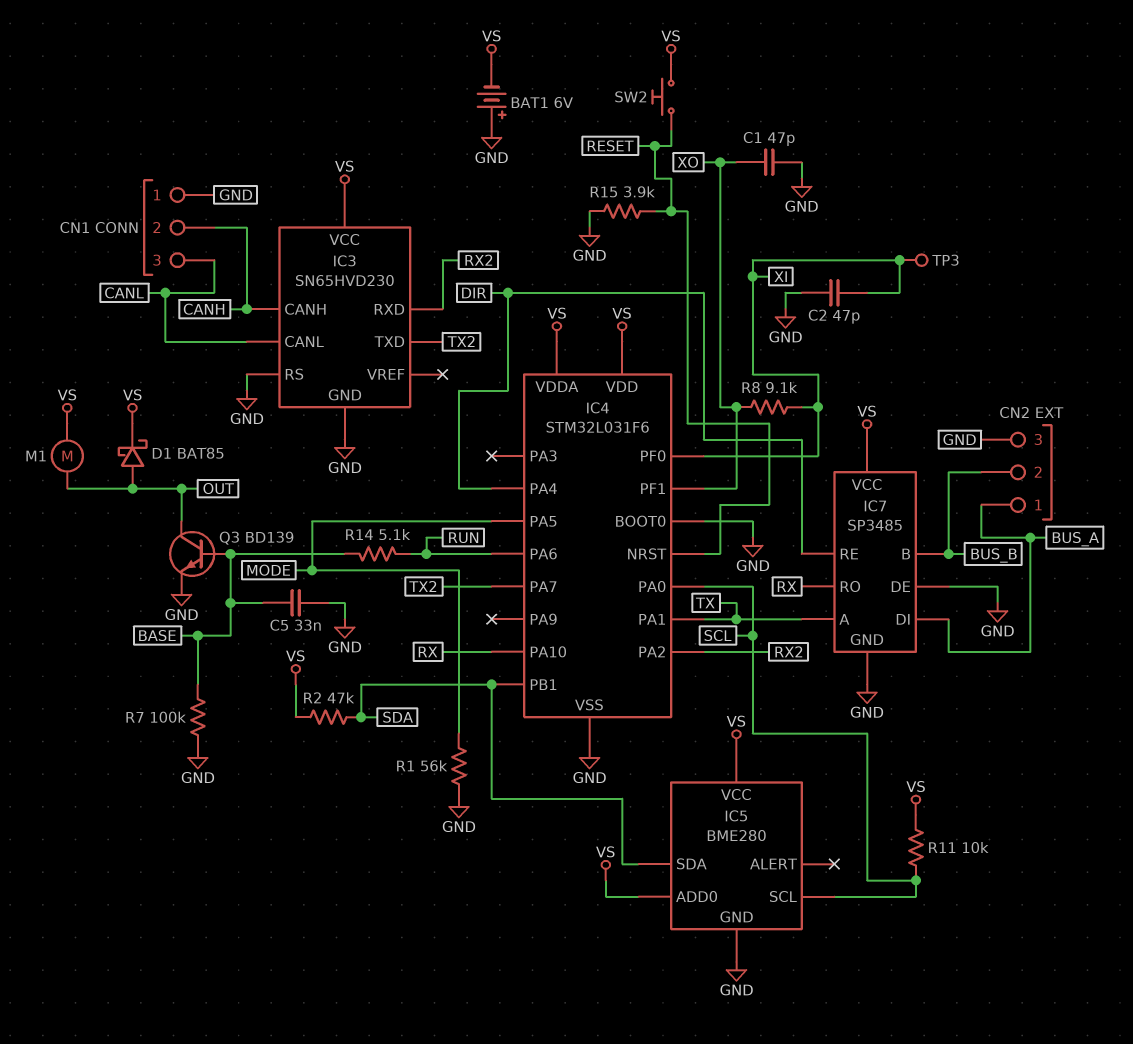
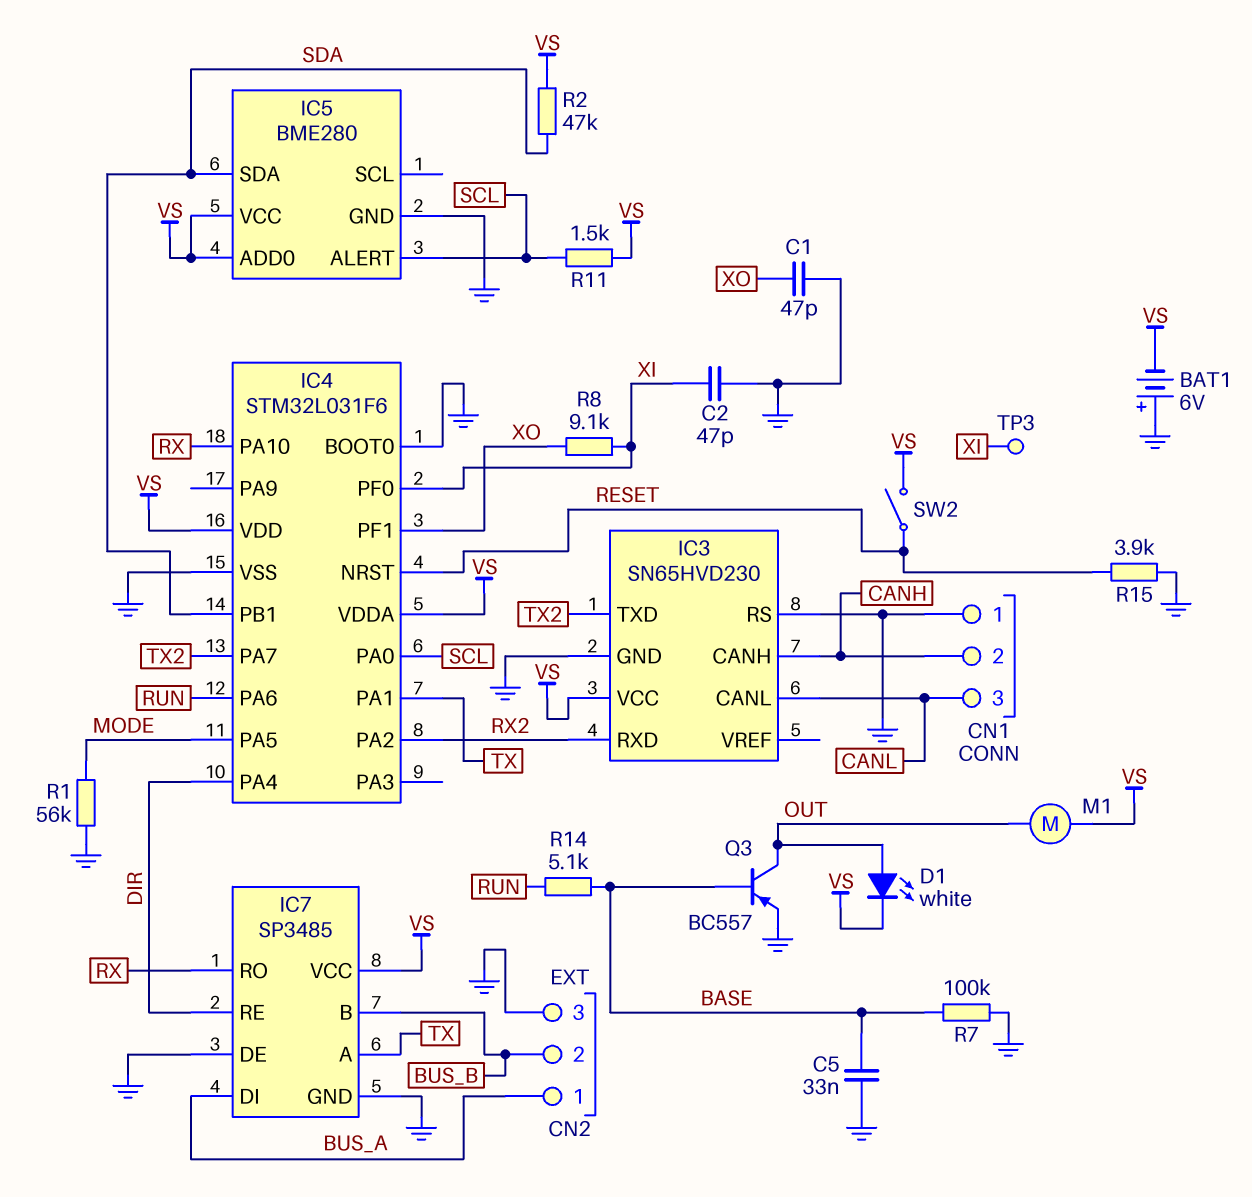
D1: schottky BAT85 (A OUT, K VS) -> LED white (A OUT, K VS)
IC5 pin ALERT: none -> SCL
IC5 pin SCL: SCL -> none
Q3: NPN BD139 (B BASE, C OUT, E GND) -> PNP BC557 (B BASE, C OUT, E GND)
R11: 10k (SCL, VS) -> 1.5k (SCL, VS)
SW2: button (RESET, VS) -> switch (RESET, VS)

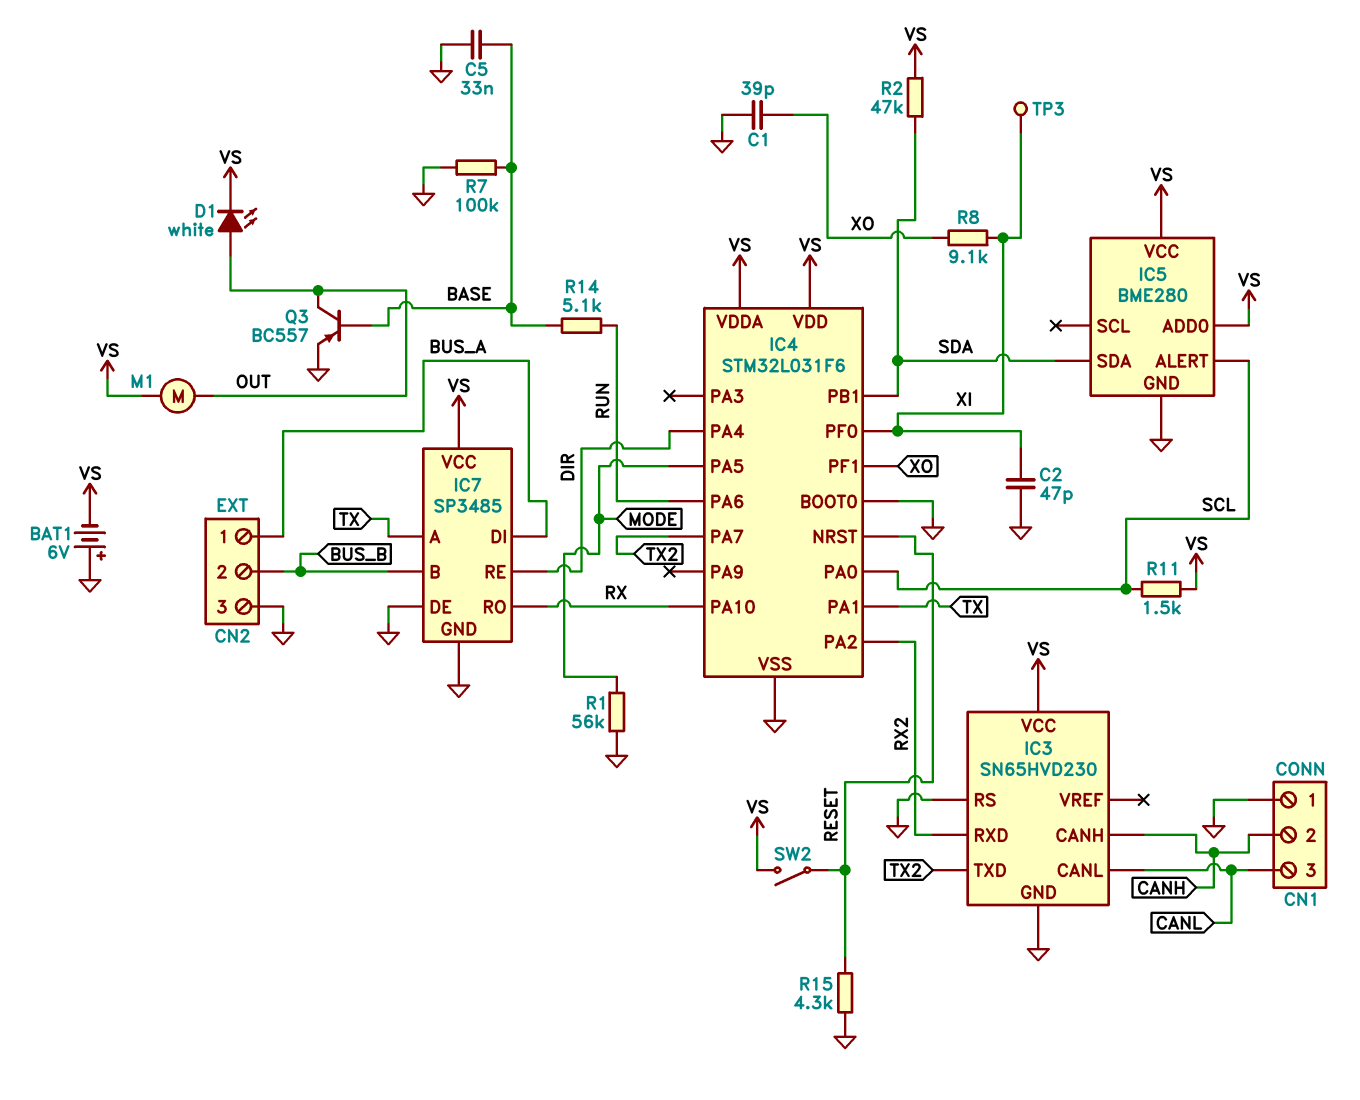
C1: 47pF (GND, XO) -> 39pF (GND, XO)
R15: 3.9k (GND, RESET) -> 4.3k (GND, RESET)

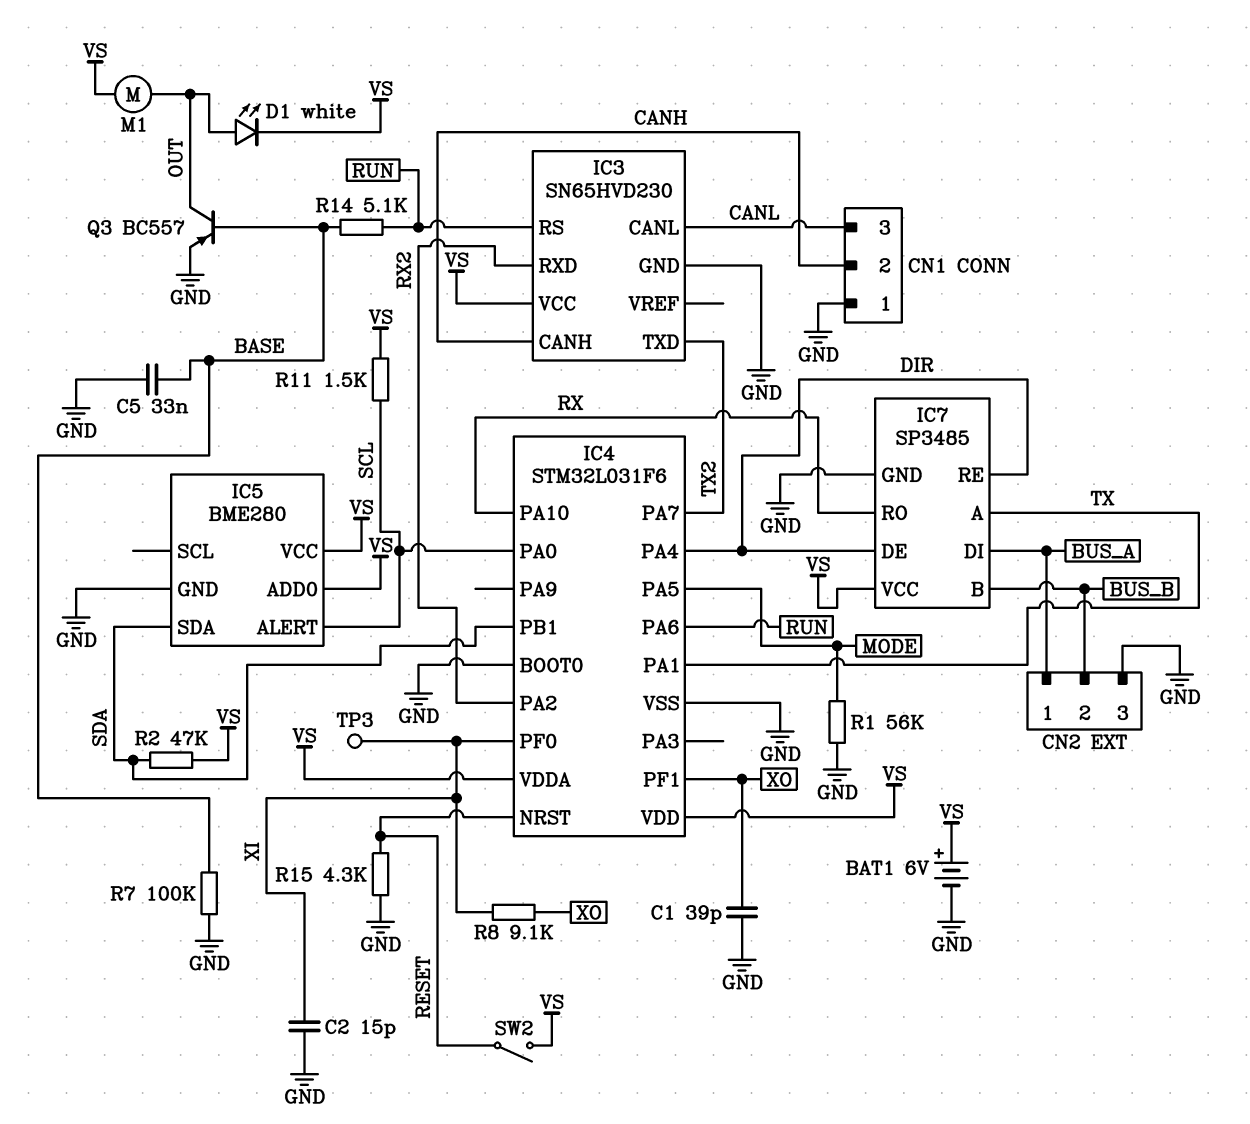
BAT1: 6V (plus GND, minus VS) -> 6V (plus VS, minus GND)
C2: 47pF (GND, XI) -> 15pF (GND, XI)
IC3 pin RS: GND -> RUN
IC7 pin DE: GND -> DIR

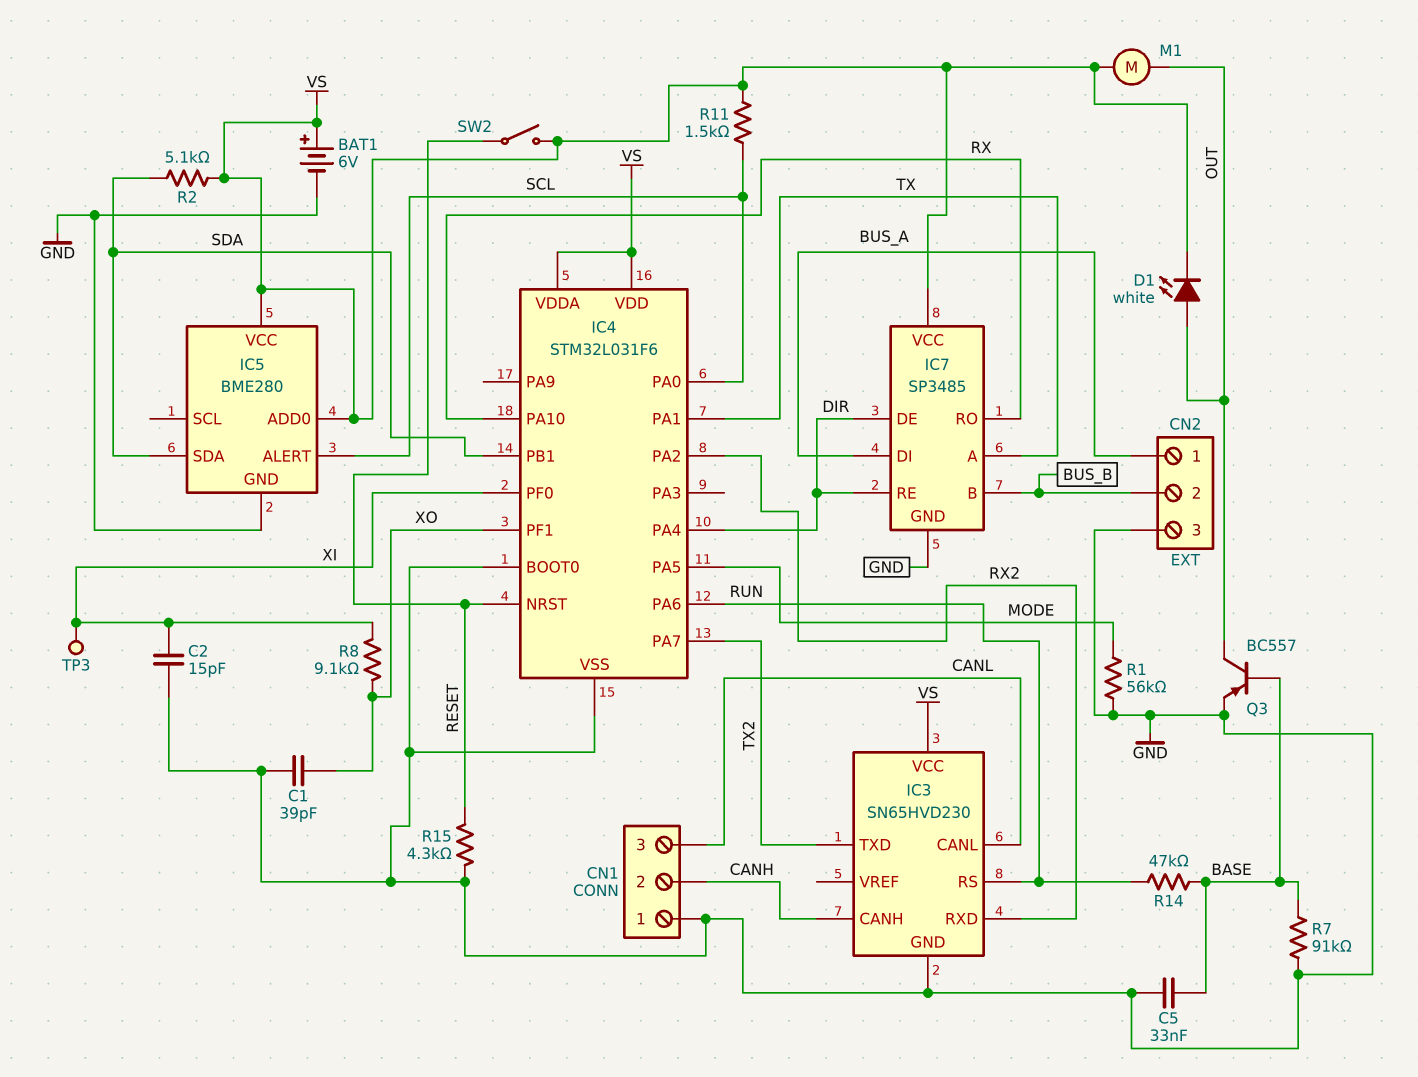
R2: 47k (SDA, VS) -> 5.1k (SDA, VS)
R7: 100k (BASE, GND) -> 91k (BASE, GND)
R14: 5.1k (BASE, RUN) -> 47k (BASE, RUN)

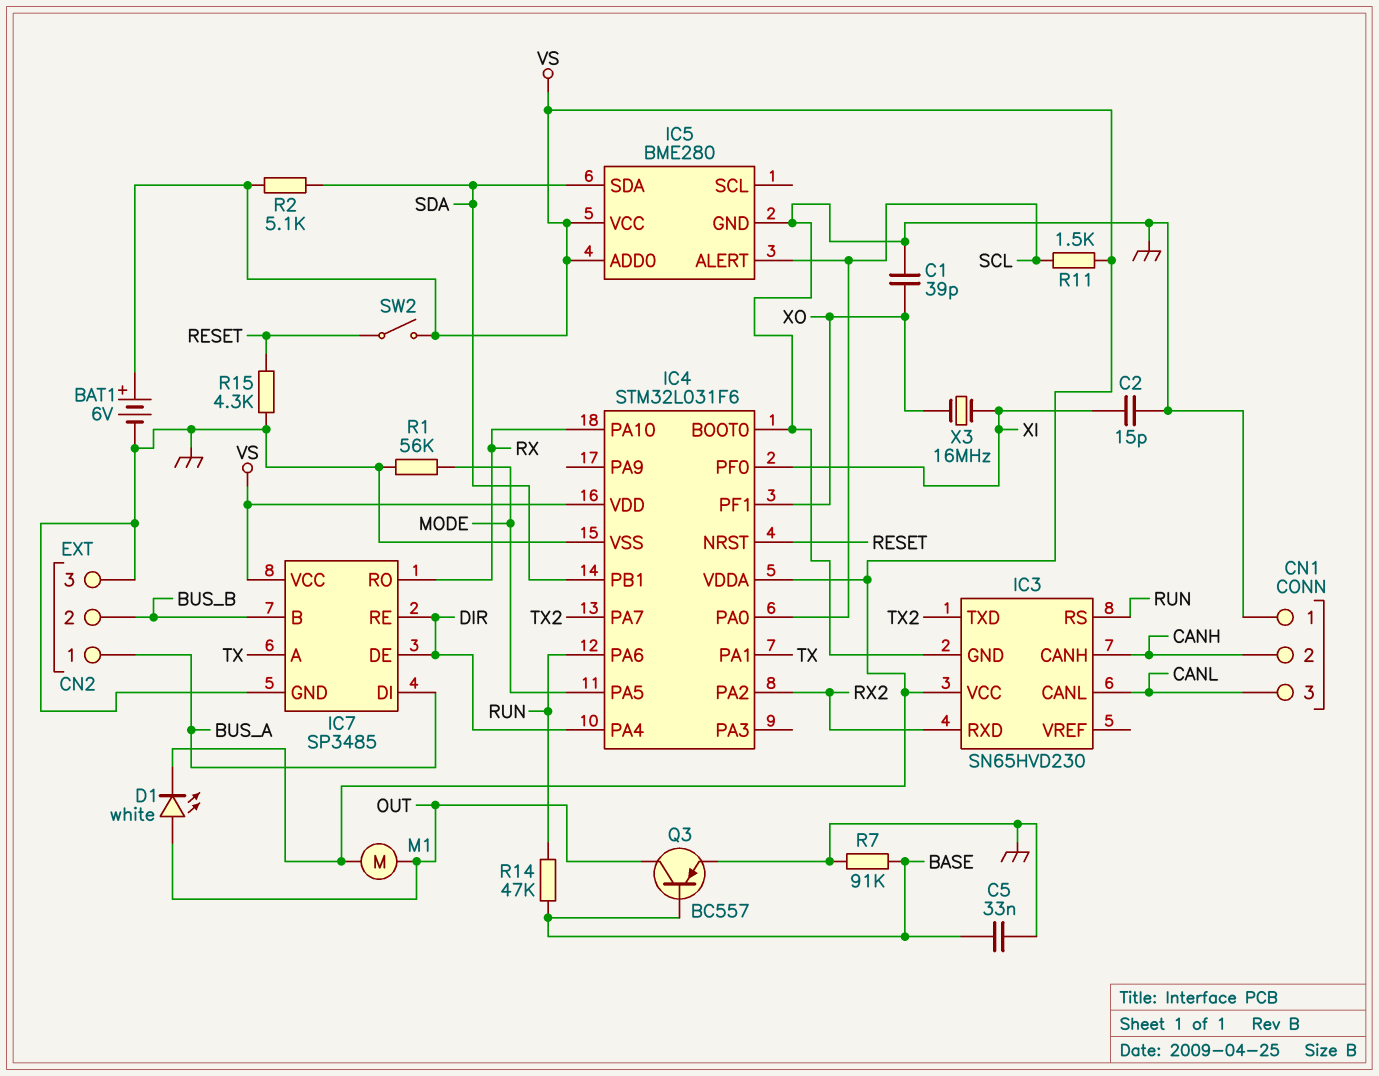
R8: 9.1k (XI, XO) -> none
TP3: test point (XI) -> none
X3: none -> 16MHz (XI, XO)

